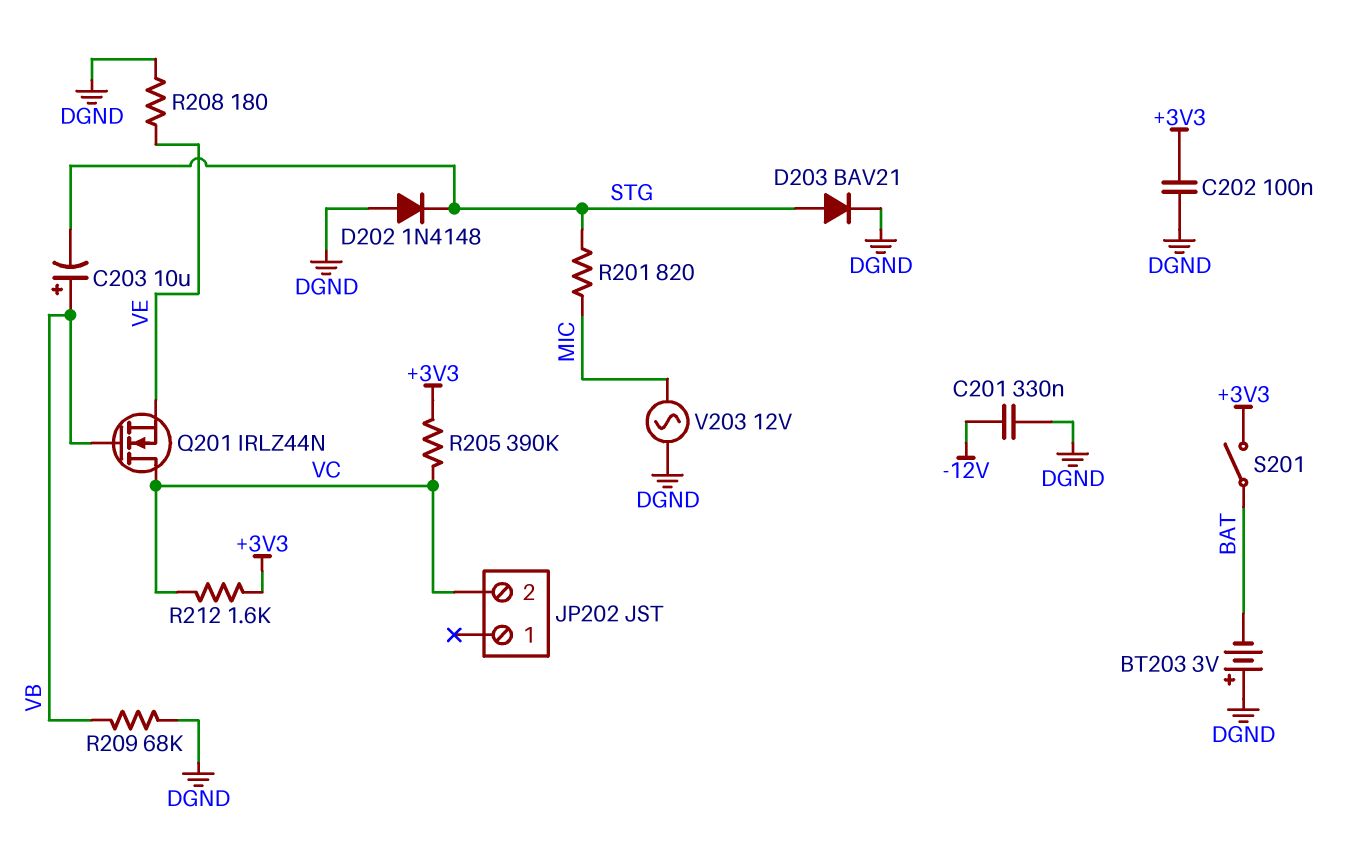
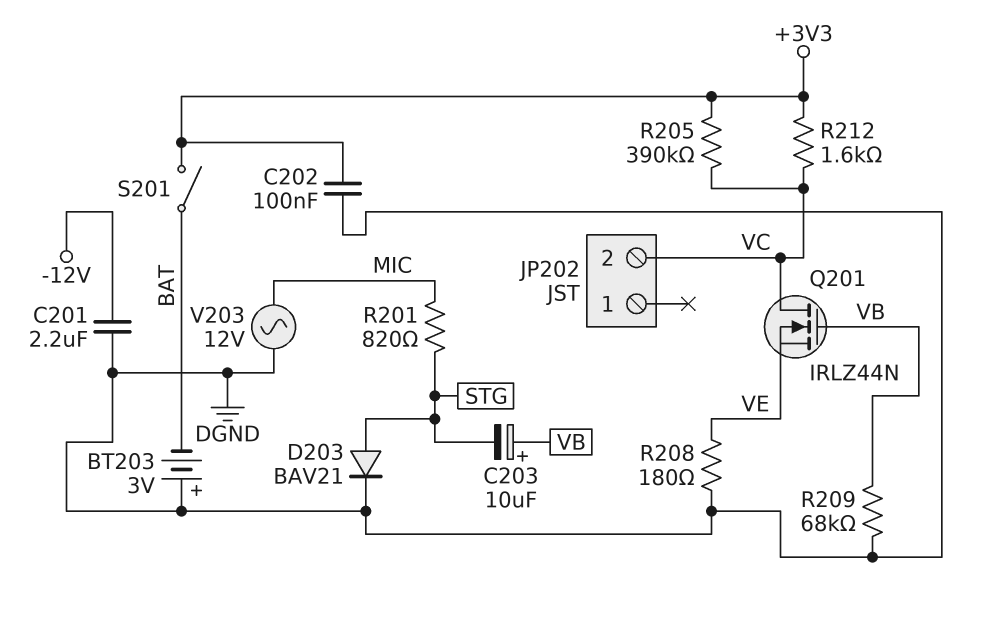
C201: 330nF (-12V, DGND) -> 2.2uF (-12V, DGND)
D202: diode 1N4148 (A DGND, K STG) -> none

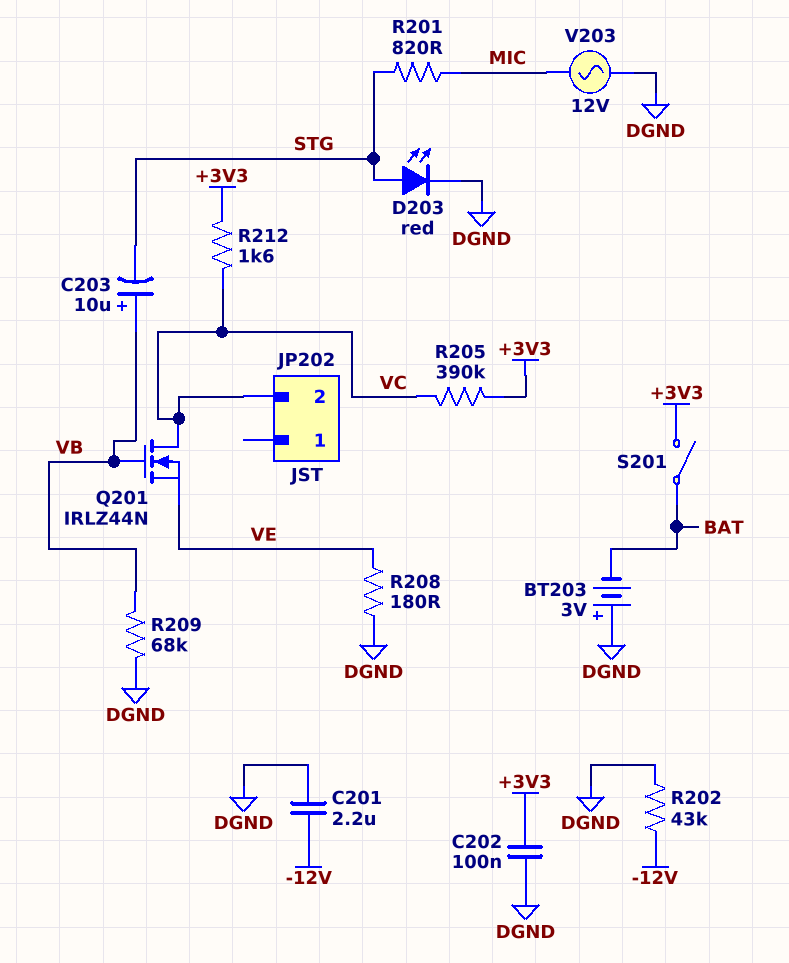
D203: diode BAV21 (A STG, K DGND) -> LED red (A STG, K DGND)
R202: none -> 43k (-12V, DGND)

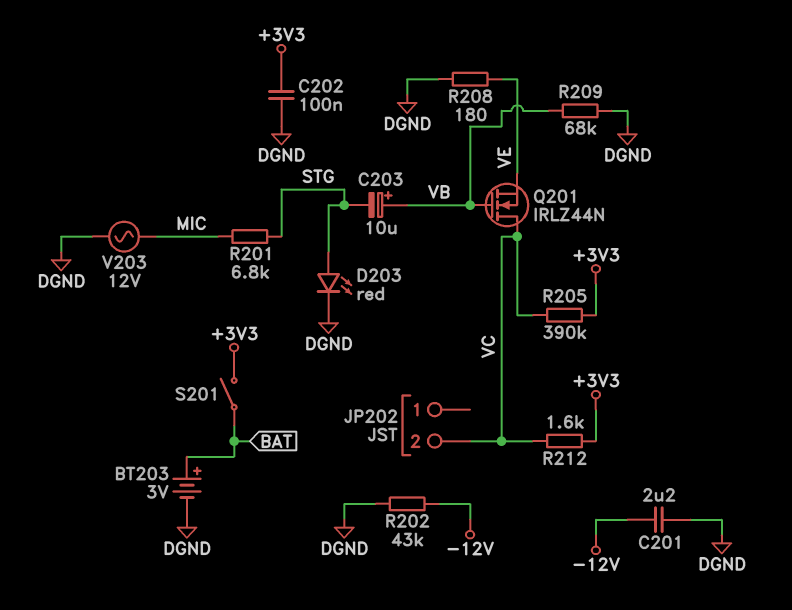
BT203: 3V (plus DGND, minus BAT) -> 3V (plus BAT, minus DGND)
R201: 820 (MIC, STG) -> 6.8k (MIC, STG)

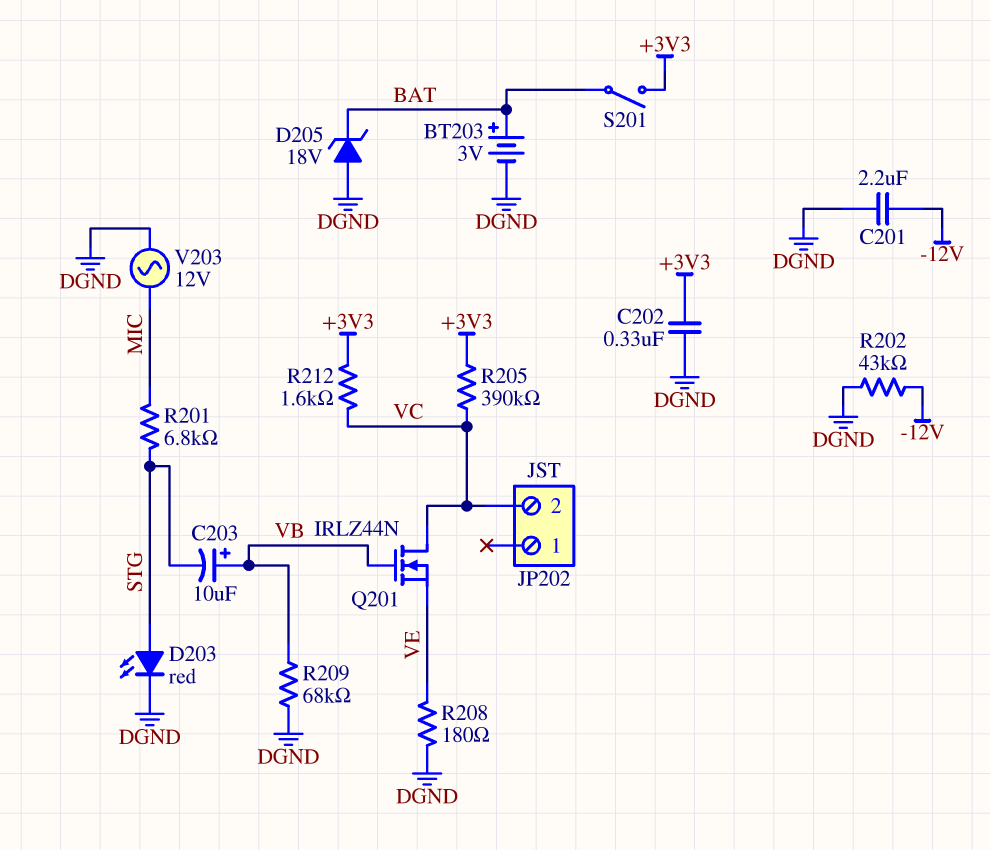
C202: 100nF (+3V3, DGND) -> 330nF (+3V3, DGND)
D205: none -> zener 18V (A DGND, K BAT)

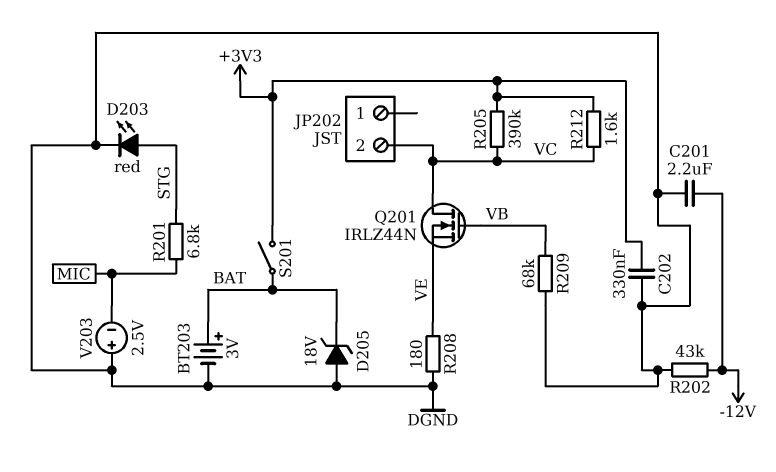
C203: 10uF (plus VB, minus STG) -> none
V203: AC 12V (DGND, MIC) -> 2.5V (plus DGND, minus MIC)

